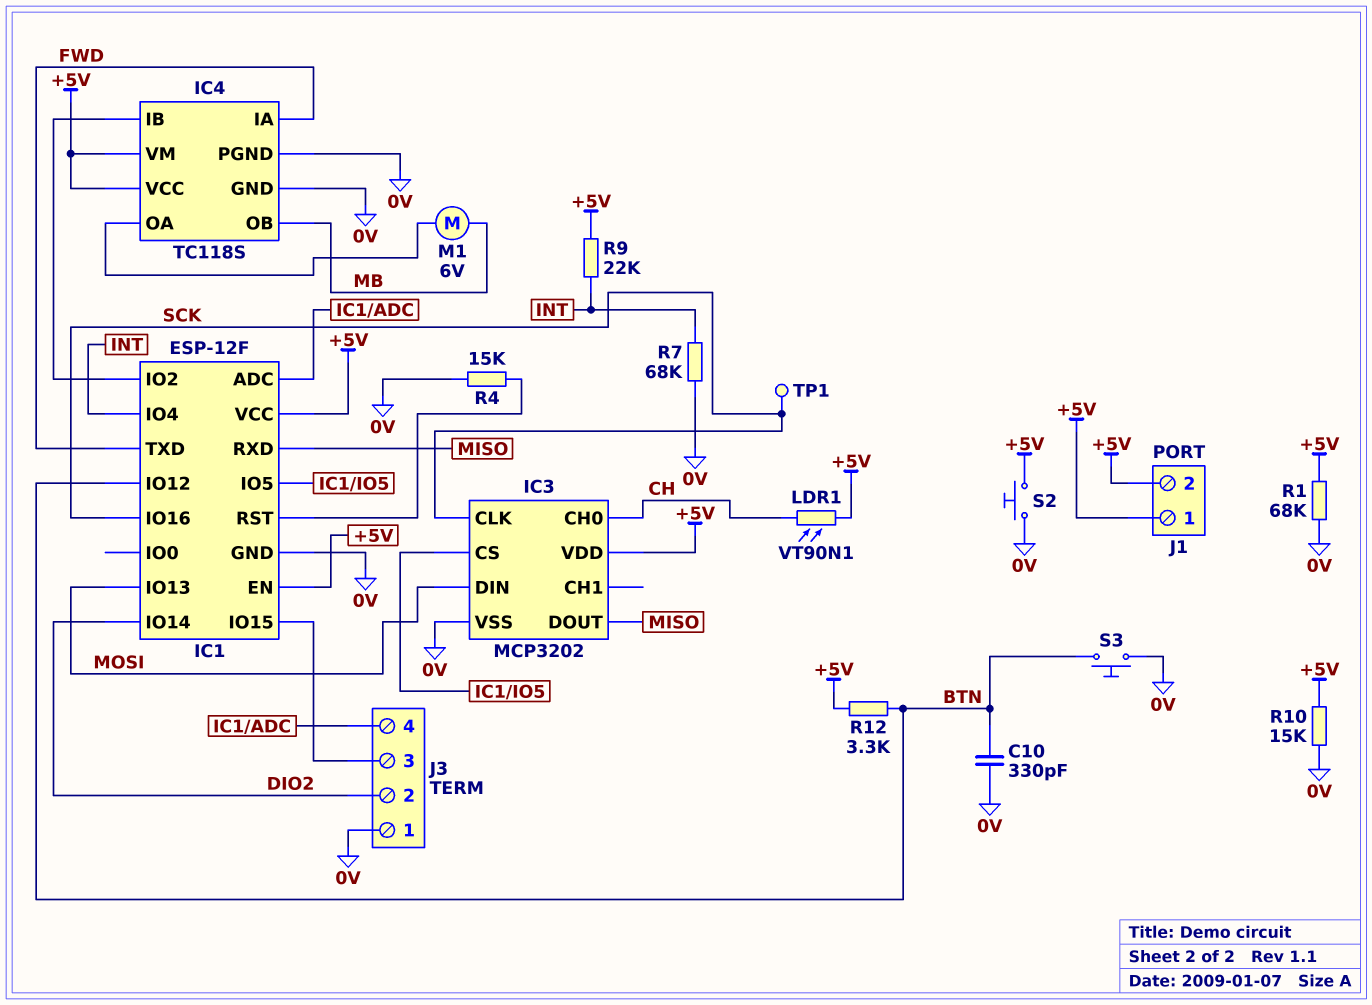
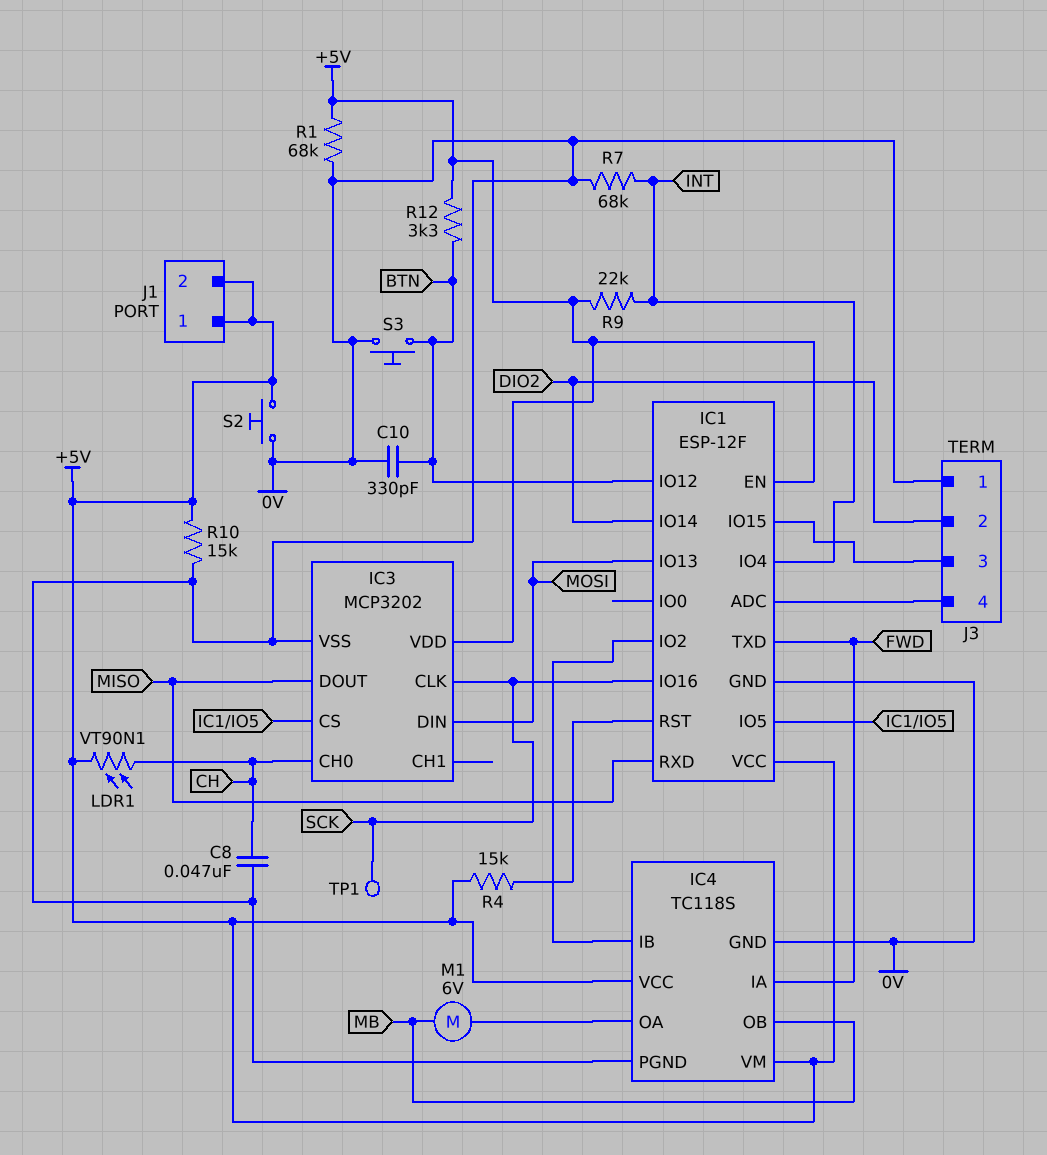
C8: none -> 47nF (0V, CH)
R4: 15k (0V, IC1/RST) -> 15k (+5V, IC1/RST)

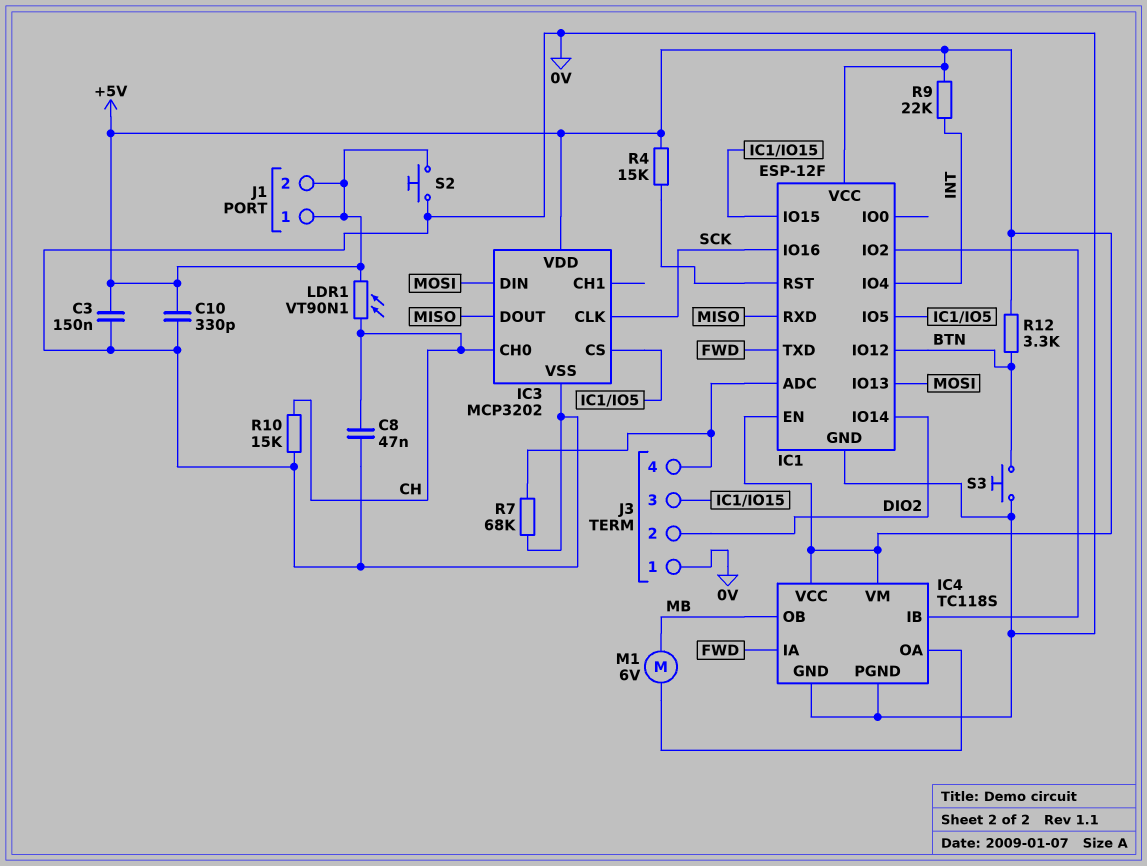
C3: none -> 150nF (+5V, 0V)
C10: 330pF (0V, BTN) -> 330pF (+5V, 0V)
R1: 68k (+5V, 0V) -> none
R7: 68k (0V, INT) -> 68k (0V, IC1/ADC)
R10: 15k (+5V, 0V) -> 15k (0V, CH)
TP1: test point (SCK) -> none

